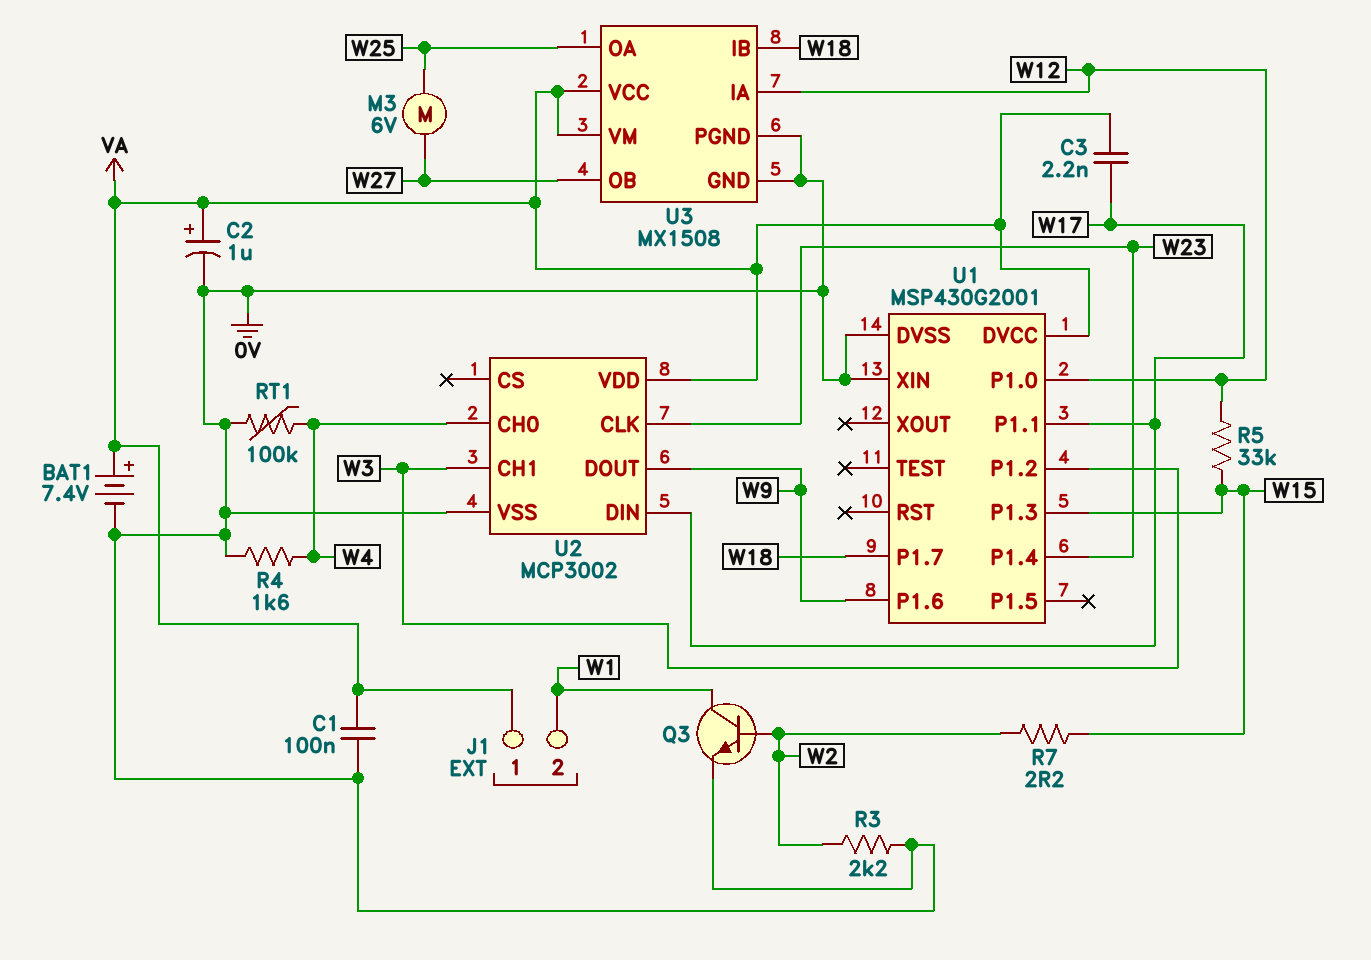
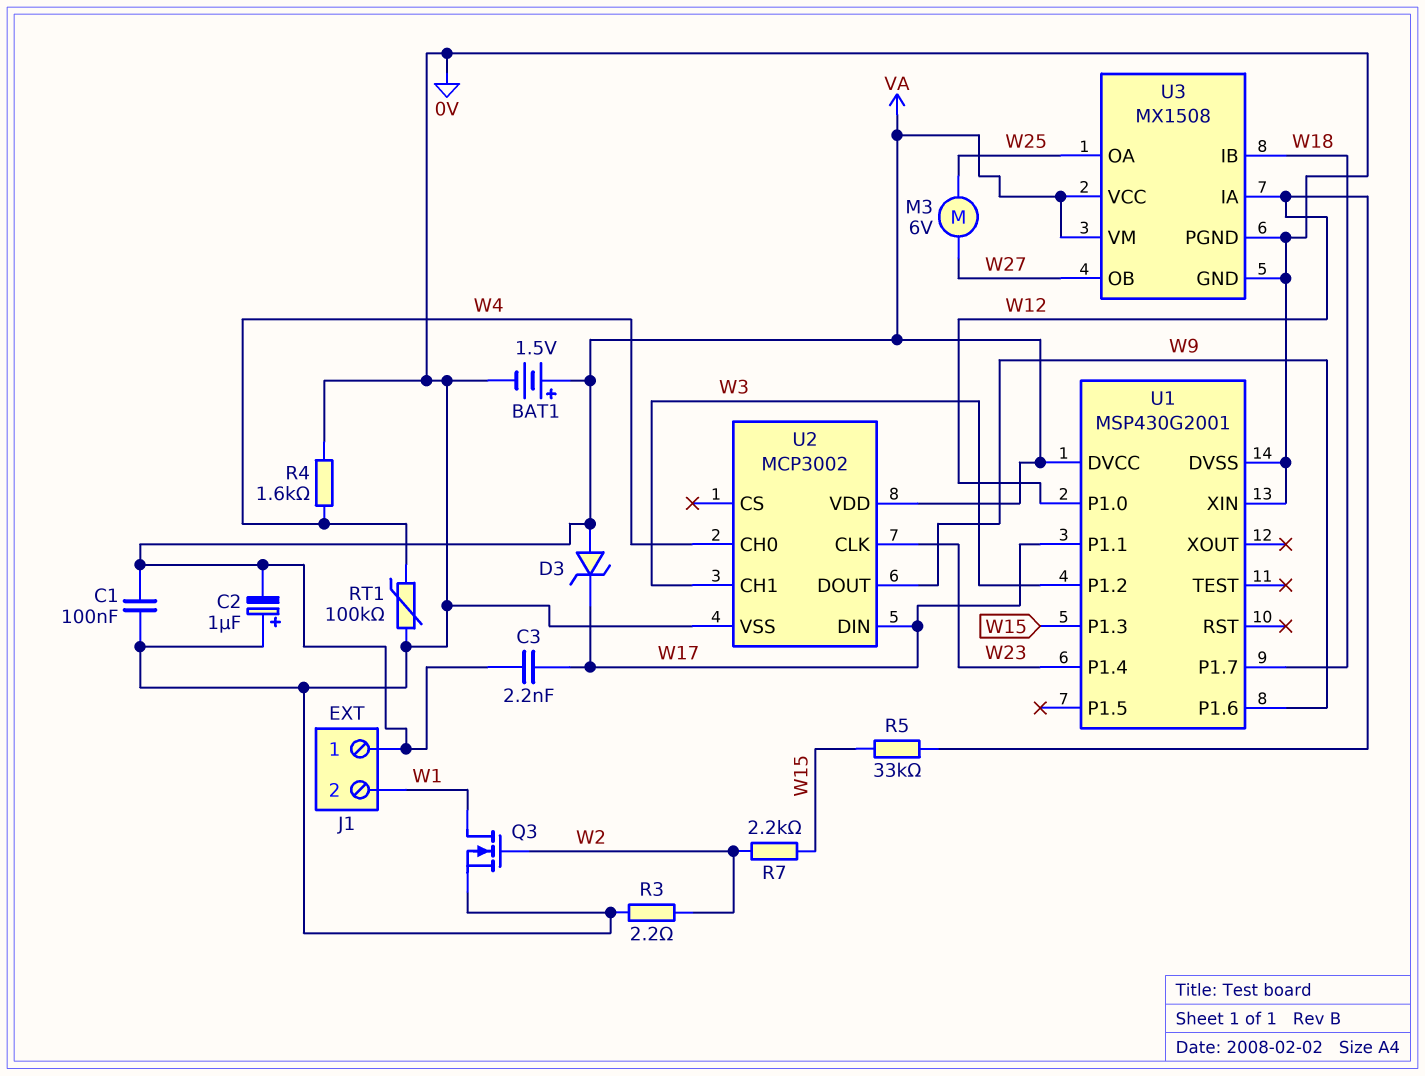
BAT1: 7.4V (plus VA, minus 0V) -> 1.5V (plus VA, minus 0V)
C2: 1uF (plus VA, minus 0V) -> 1uF (plus 0V, minus VA)
D3: none -> zener (A VA, K W17)
Q3: NPN (B W2, C W1, E 0V) -> NMOS (G W2, D W1, S 0V)
R3: 2.2k (0V, W2) -> 2.2 (0V, W2)
R7: 2.2 (W2, W15) -> 2.2k (W2, W15)

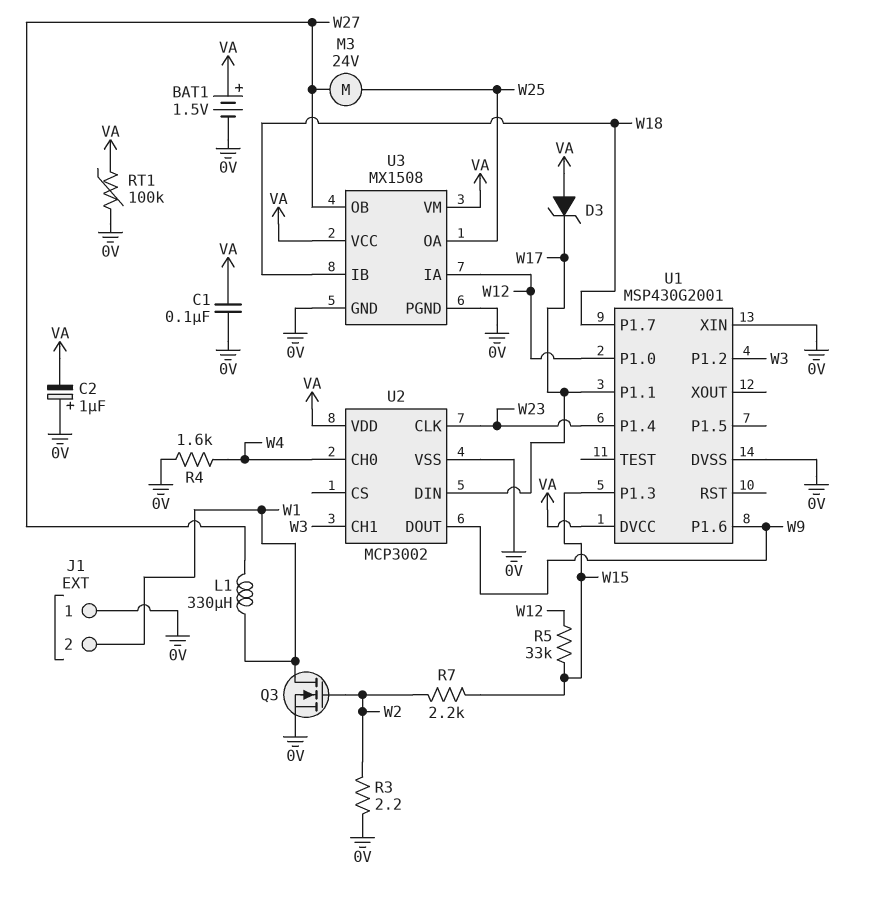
C3: 2.2nF (VA, W17) -> none
J1 pin 1: VA -> 0V
L1: none -> 330uH (W1, W27)
M3: motor 6V (W25, W27) -> motor 24V (W25, W27)
RT1: 100k (0V, W4) -> 100k (0V, VA)

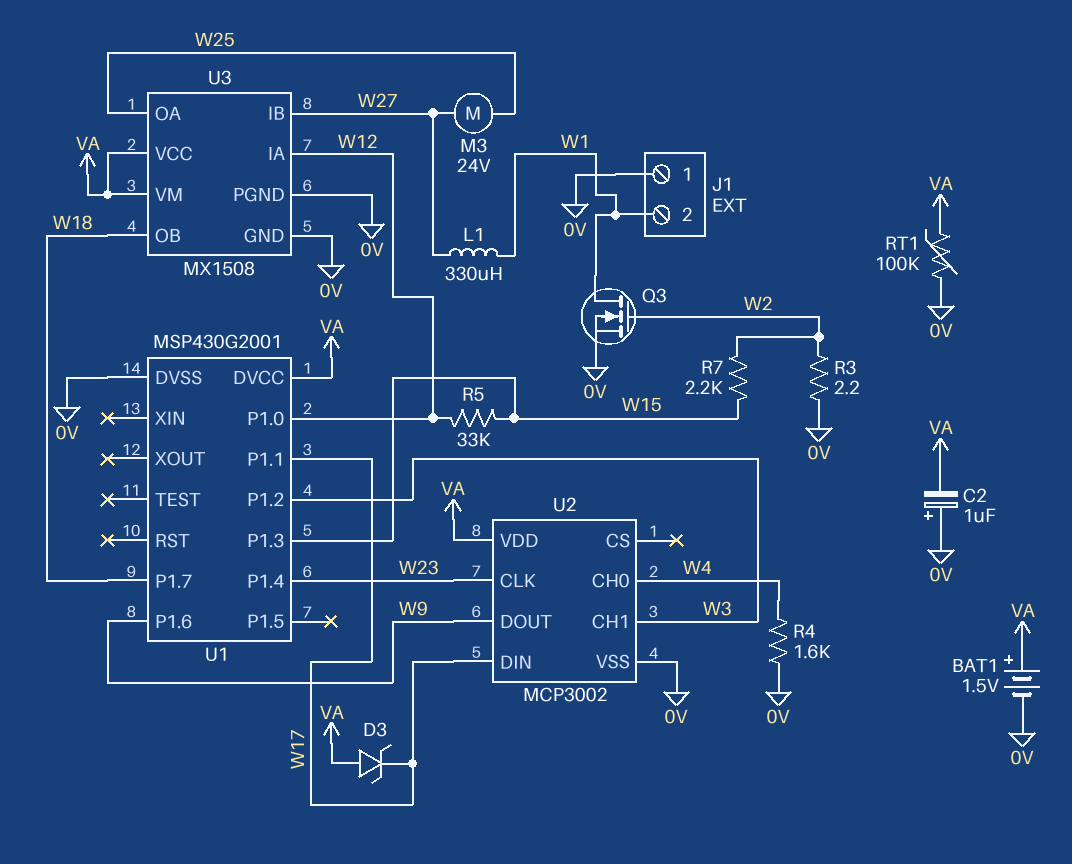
C1: 100nF (0V, VA) -> none
U1 pin XIN: 0V -> none
U3 pin IB: W18 -> W27
U3 pin OB: W27 -> W18

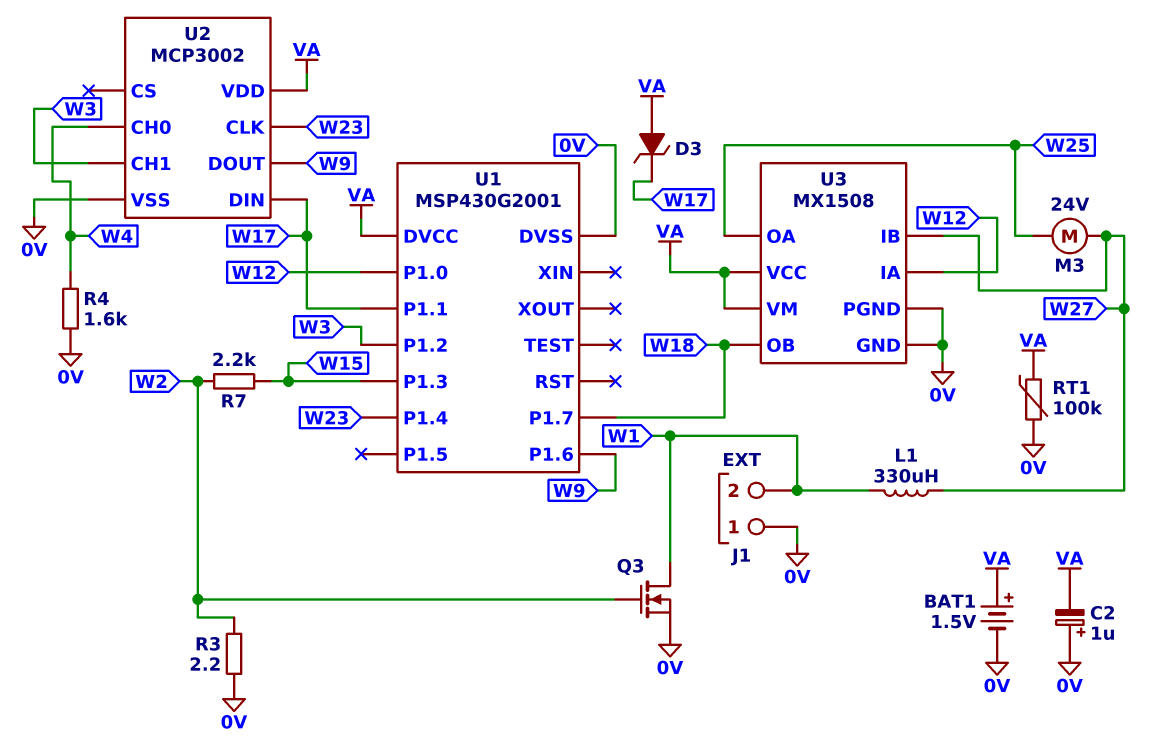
R5: 33k (W12, W15) -> none

